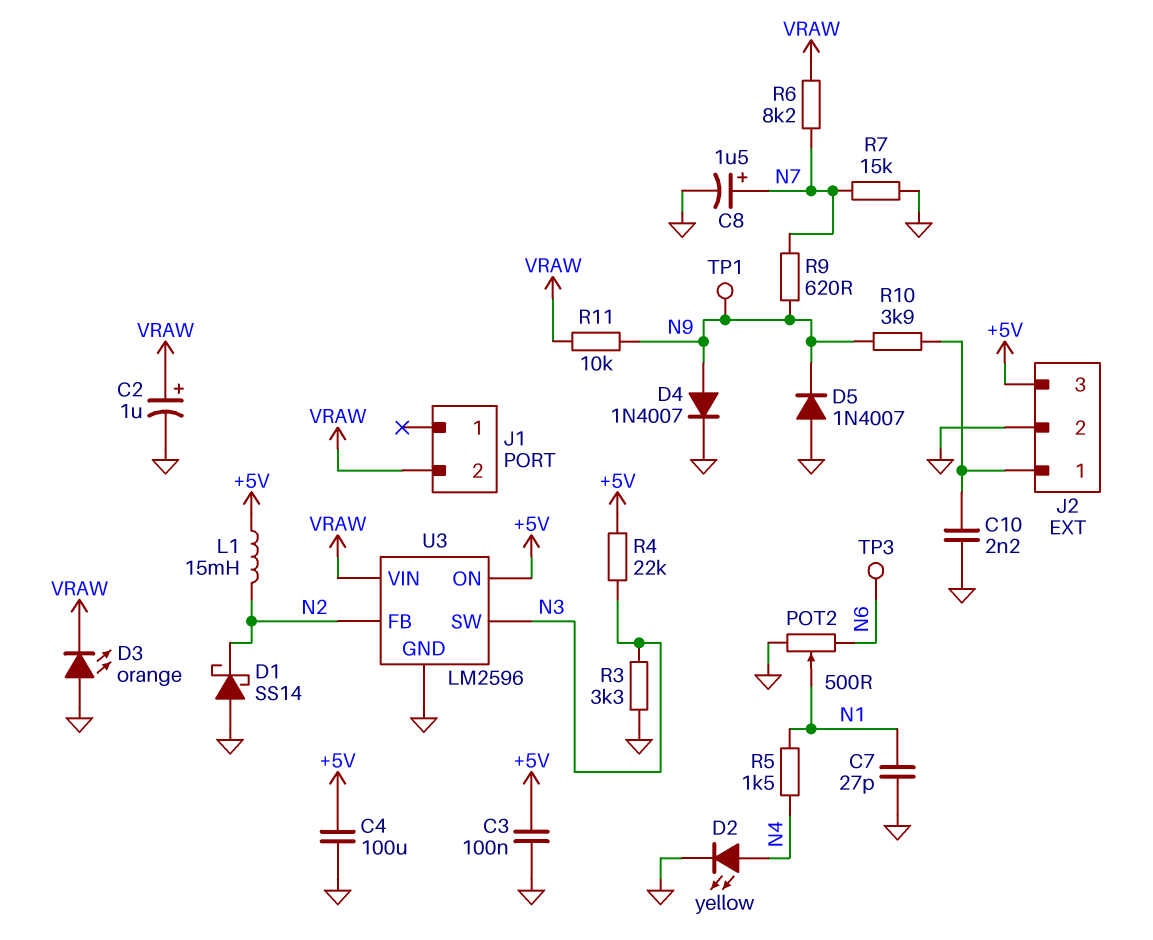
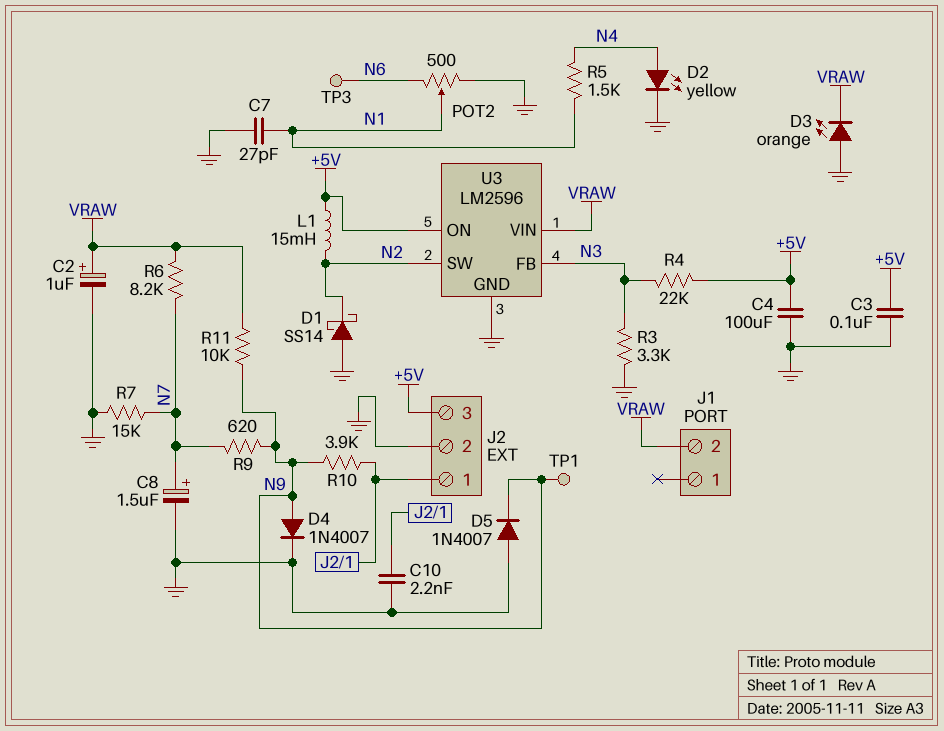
U3 pin FB: N2 -> N3
U3 pin SW: N3 -> N2

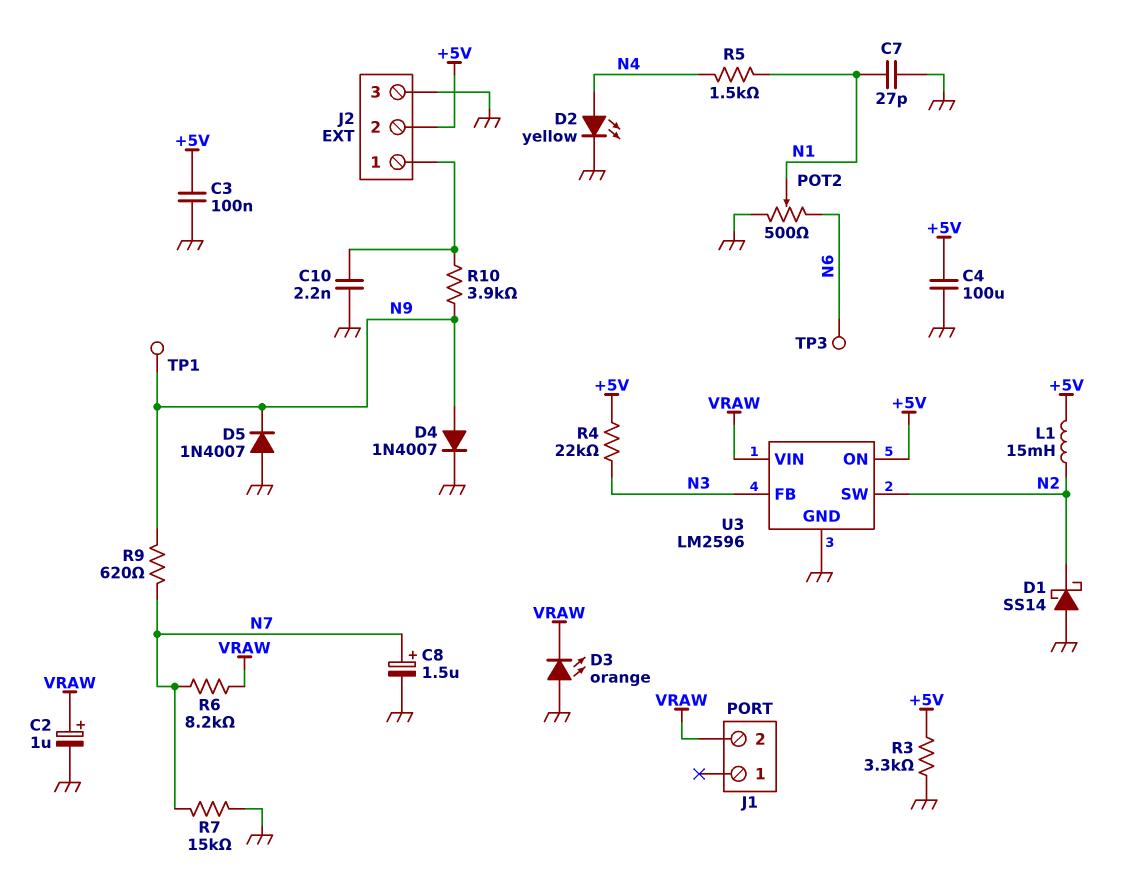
J2 pin 2: GND -> +5V
J2 pin 3: +5V -> GND
R3: 3.3k (GND, N3) -> 3.3k (+5V, GND)
R11: 10k (N9, VRAW) -> none

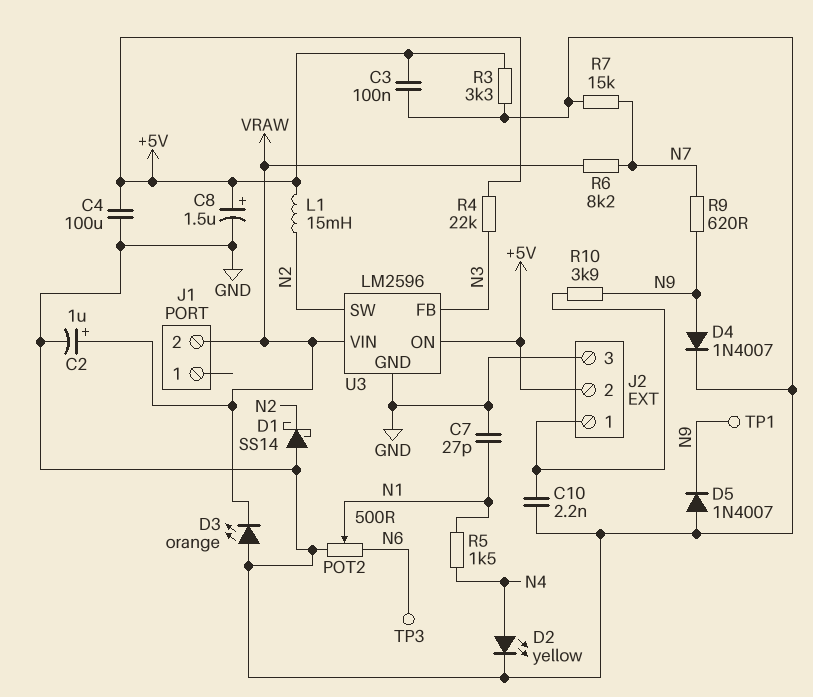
C8: 1.5uF (plus N7, minus GND) -> 1.5uF (plus +5V, minus GND)

